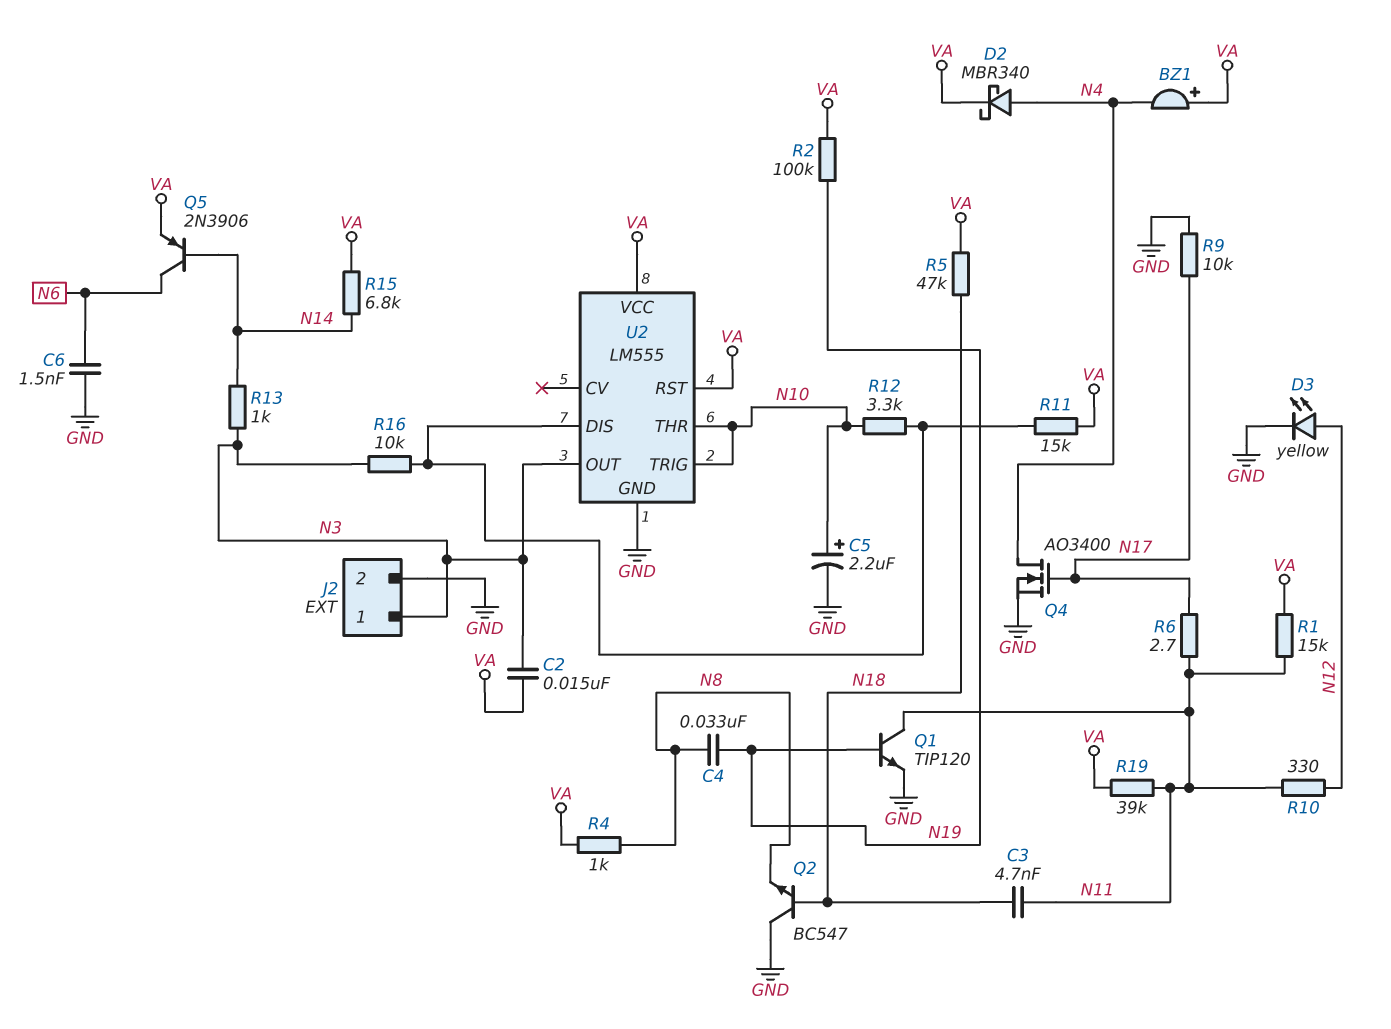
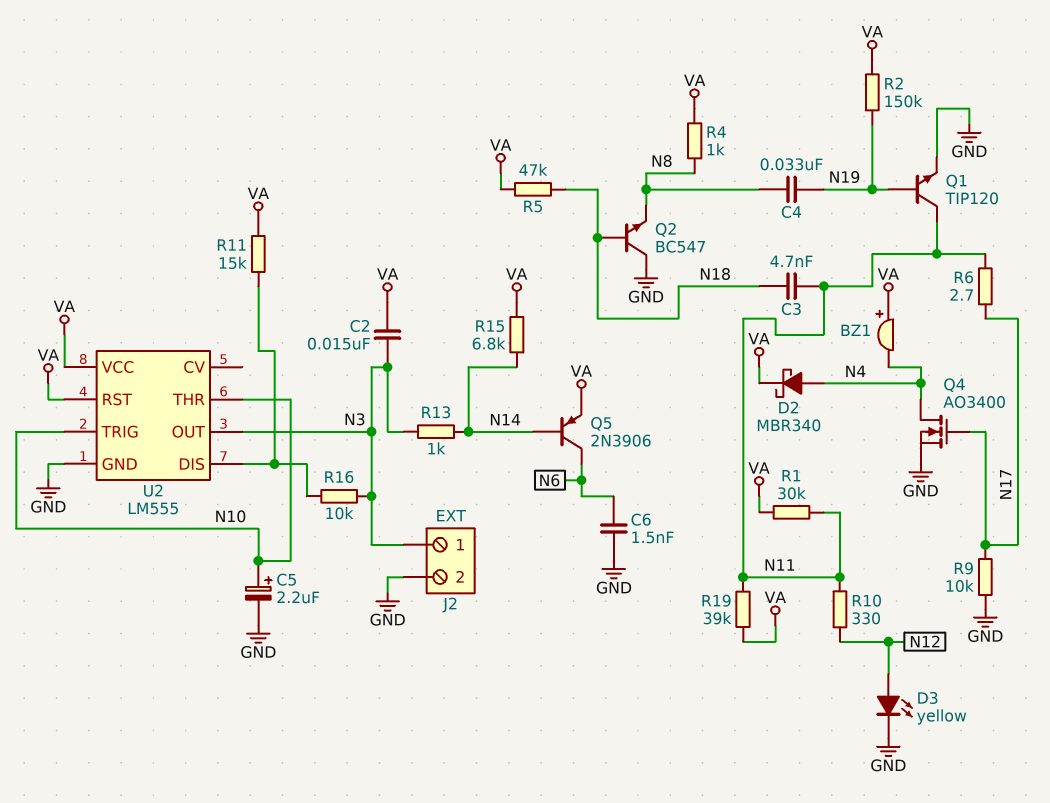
R1: 15k (N11, VA) -> 30k (N11, VA)
R2: 100k (N19, VA) -> 150k (N19, VA)
R12: 3.3k (N10, U2/DIS) -> none

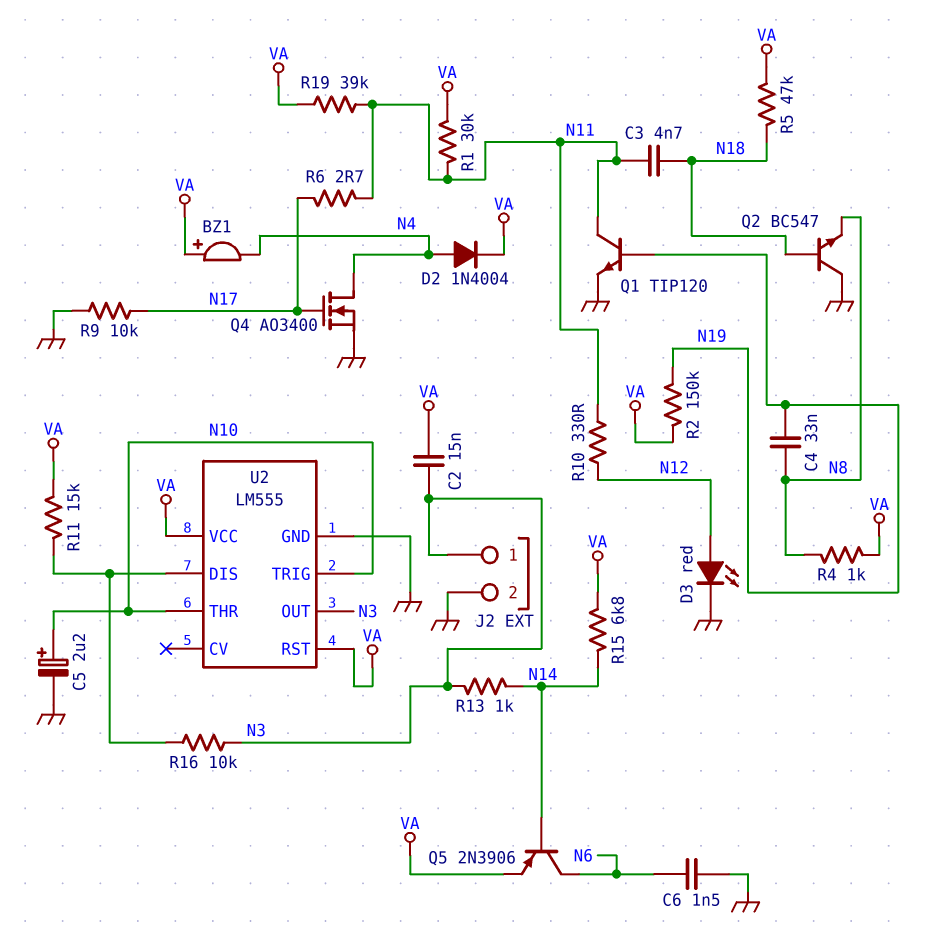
D2: schottky MBR340 (A N4, K VA) -> diode 1N4004 (A N4, K VA)
D3: LED yellow (A N12, K GND) -> LED red (A N12, K GND)

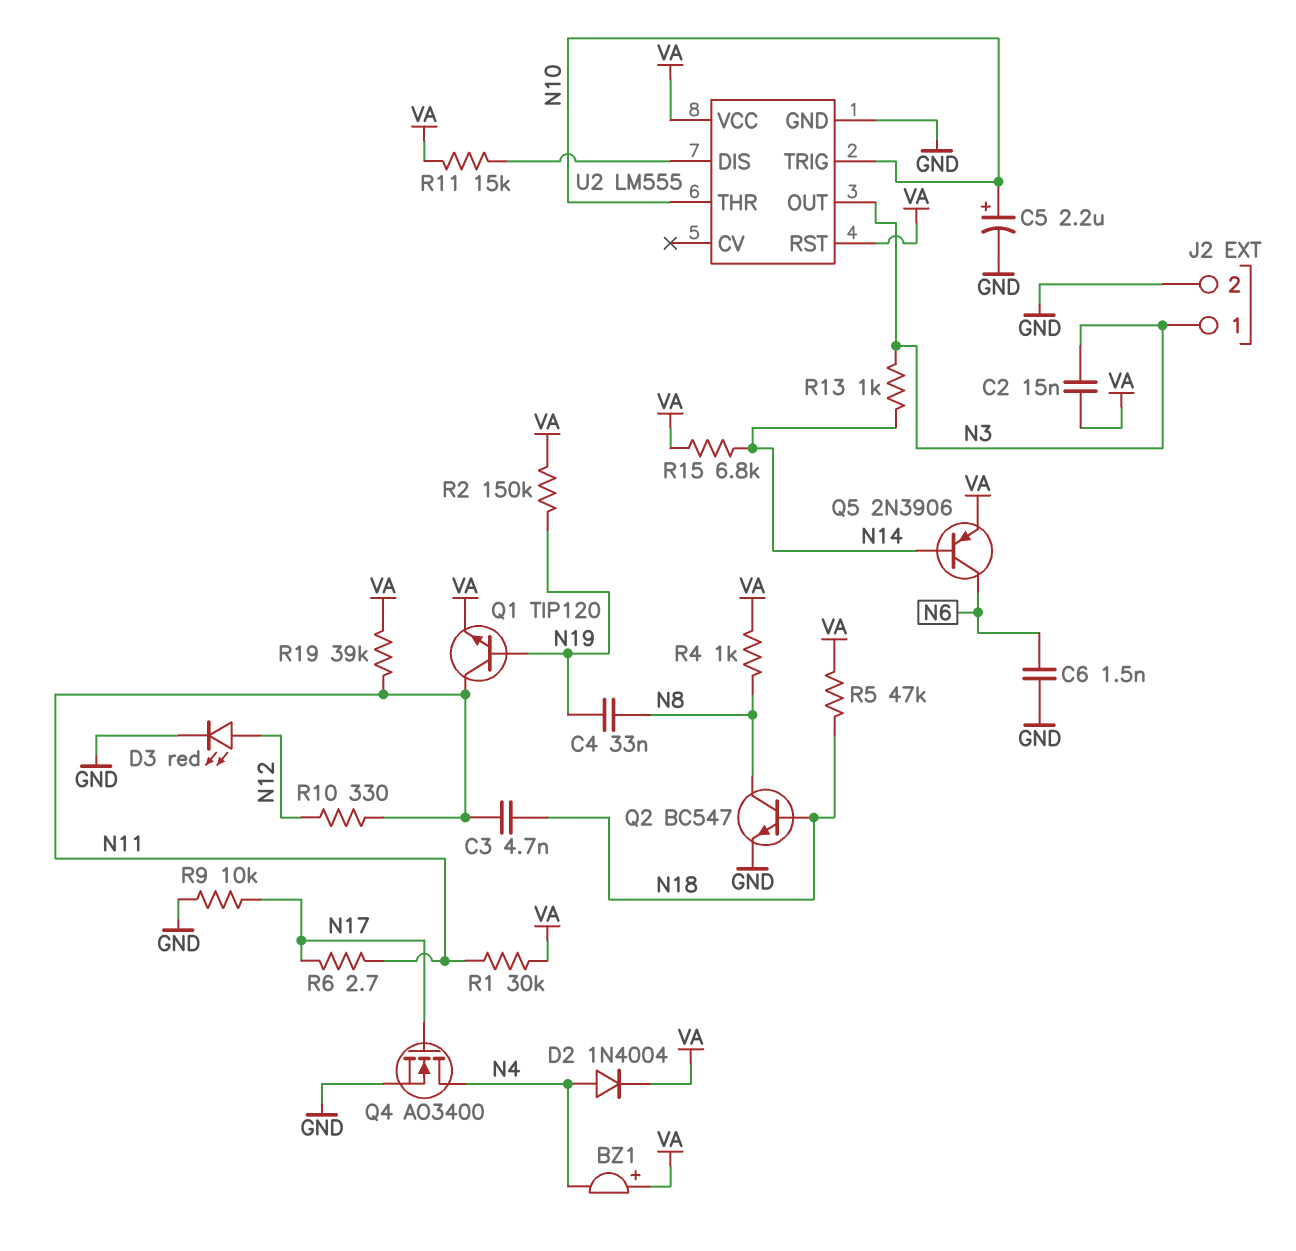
Q1: NPN TIP120 (B N19, C N11, E GND) -> NPN TIP120 (B N19, C N11, E VA)
Q2: NPN BC547 (B N18, C GND, E N8) -> NPN BC547 (B N18, C N8, E GND)
R16: 10k (N3, U2/DIS) -> none

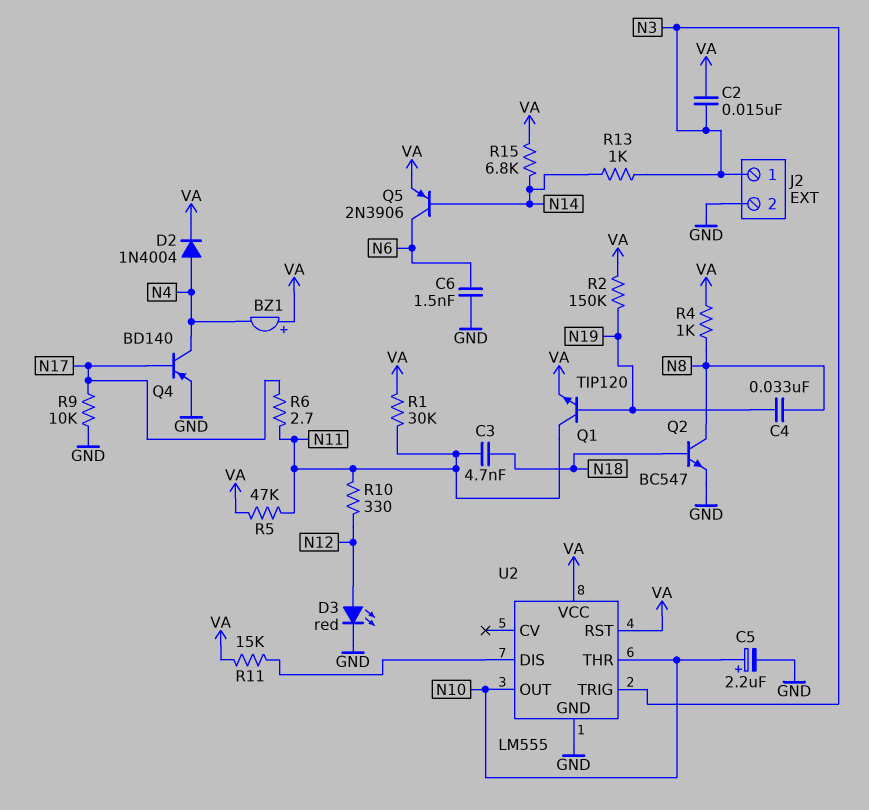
Q4: NMOS AO3400 (G N17, D N4, S GND) -> PNP BD140 (B N17, C N4, E GND)
R5: 47k (N18, VA) -> 47k (N11, VA)
R19: 39k (N11, VA) -> none
U2 pin OUT: N3 -> N10
U2 pin TRIG: N10 -> N3

